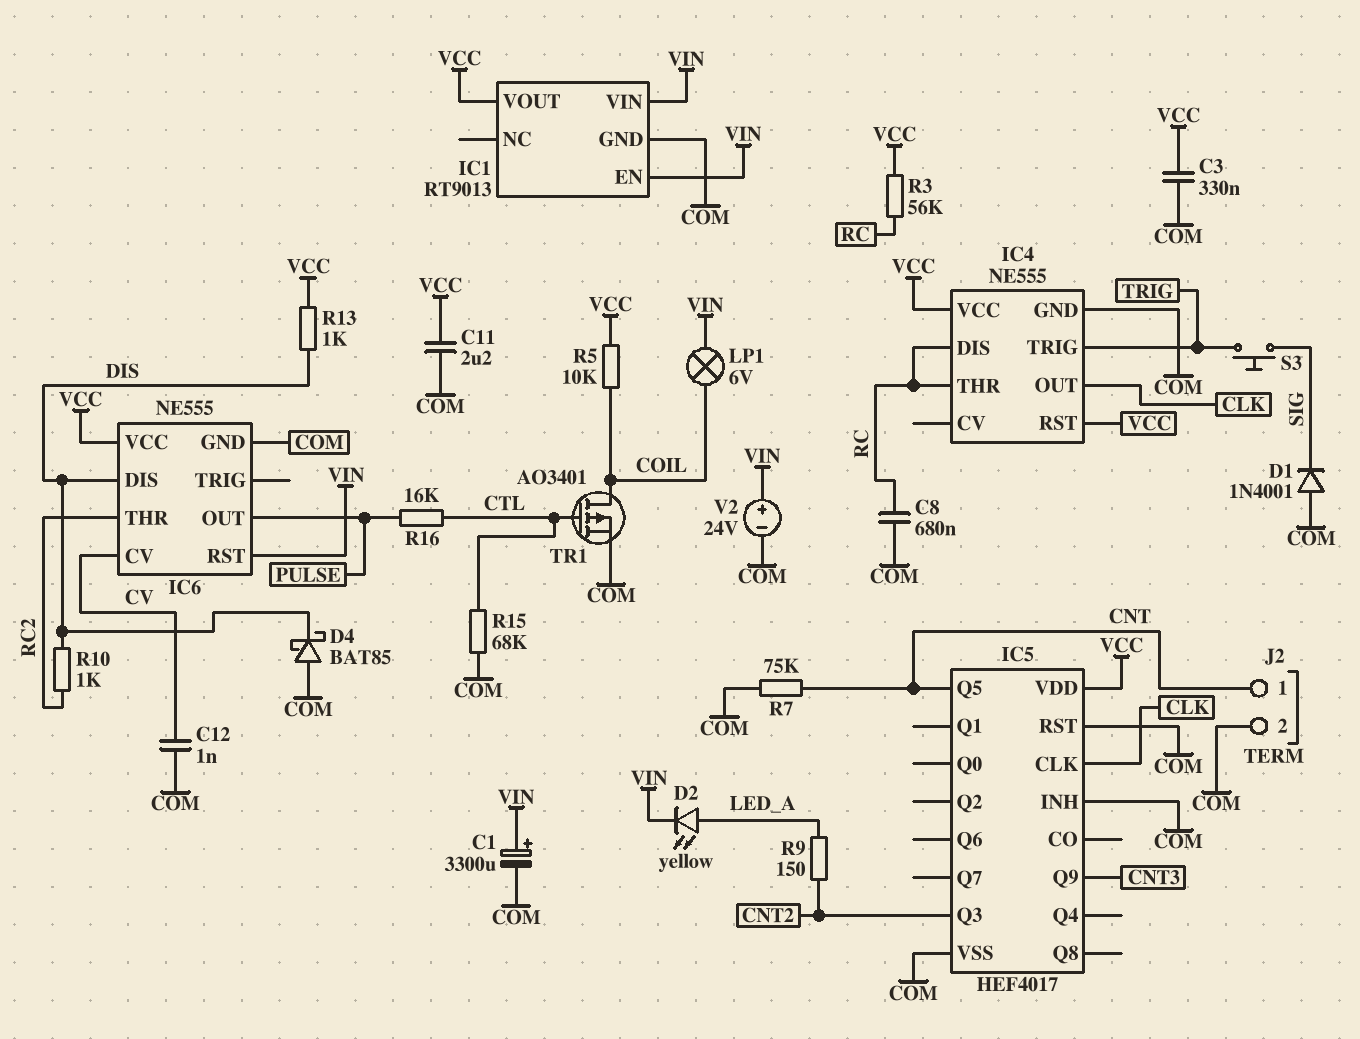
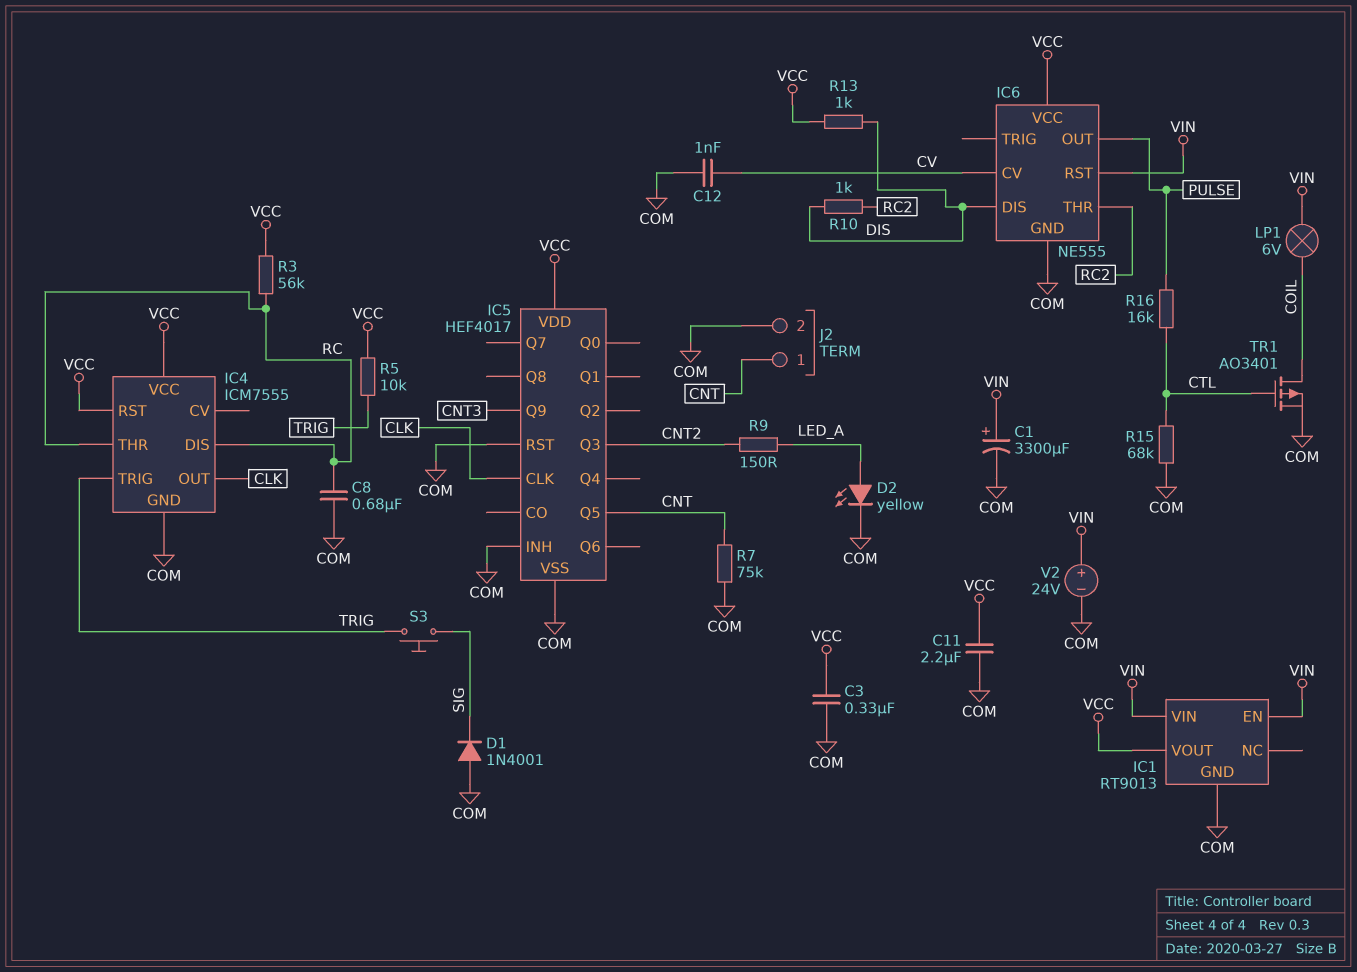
D2: LED yellow (A LED_A, K VIN) -> LED yellow (A LED_A, K COM)
D4: schottky BAT85 (A COM, K DIS) -> none
IC4: NE555 -> ICM7555
R5: 10k (COIL, VCC) -> 10k (TRIG, VCC)

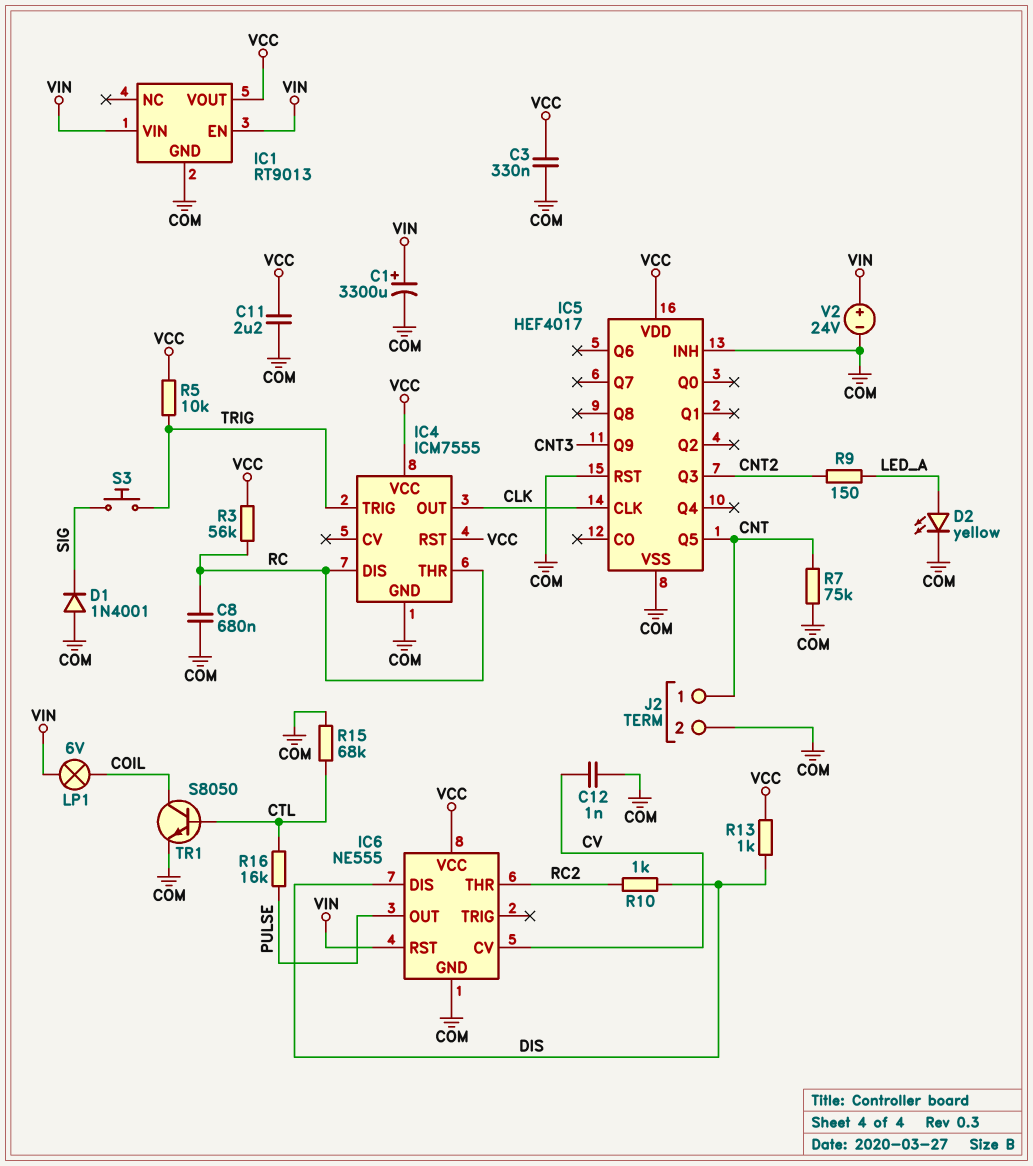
TR1: PMOS AO3401 (G CTL, D COIL, S COM) -> NPN S8050 (B CTL, C COIL, E COM)

